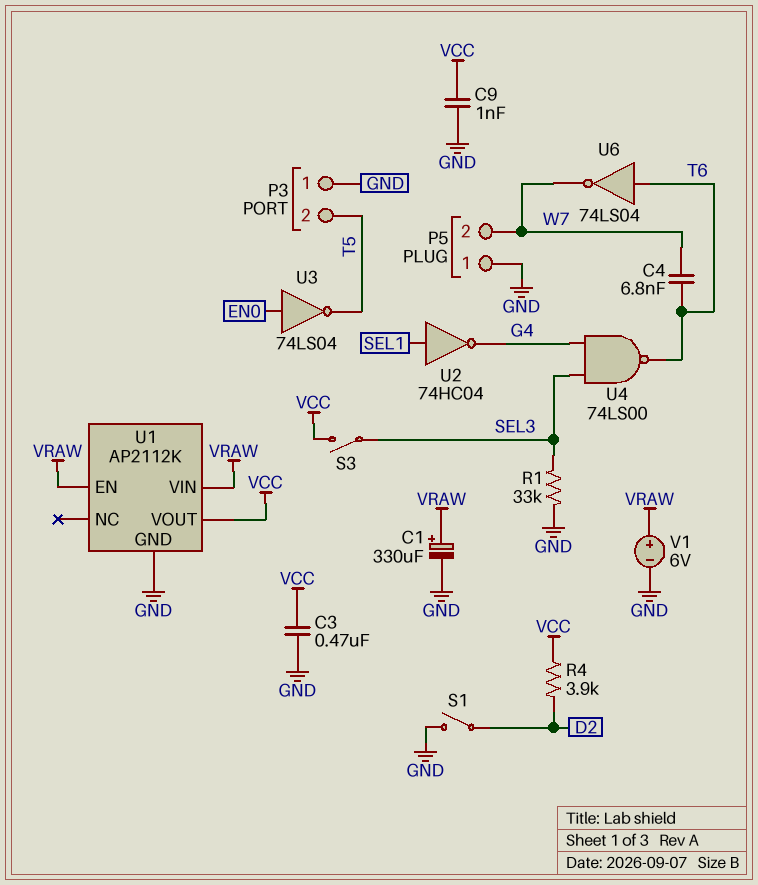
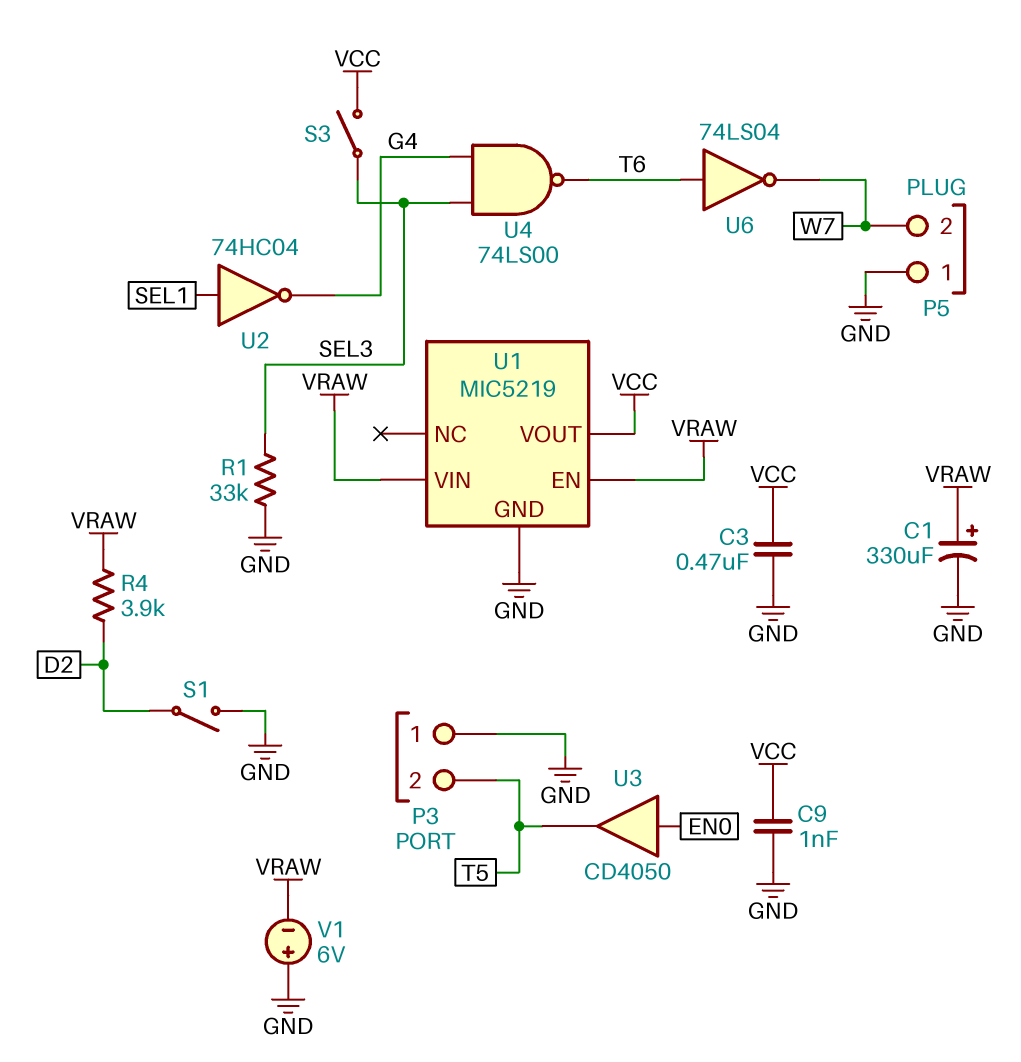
C4: 6.8nF (T6, W7) -> none
R4: 3.9k (D2, VCC) -> 3.9k (D2, VRAW)
U1: AP2112K -> MIC5219
U3: NOT 74LS04 (in EN0, out T5) -> buffer CD4050 (in EN0, out T5)
V1: 6V (plus VRAW, minus GND) -> 6V (plus GND, minus VRAW)

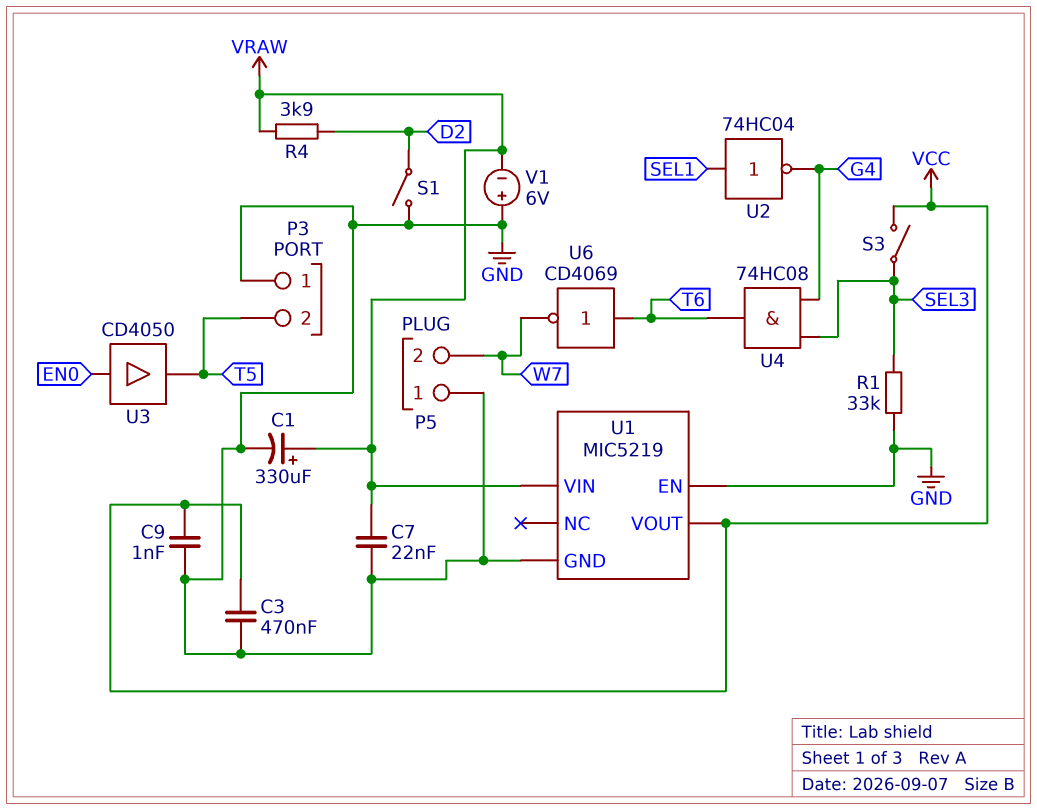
C7: none -> 22nF (GND, VRAW)
U1 pin EN: VRAW -> GND
U4: NAND 74LS00 (in G4, in SEL3, out T6) -> AND 74HC08 (in G4, in SEL3, out T6)
U6: NOT 74LS04 (in T6, out W7) -> NOT CD4069 (in T6, out W7)

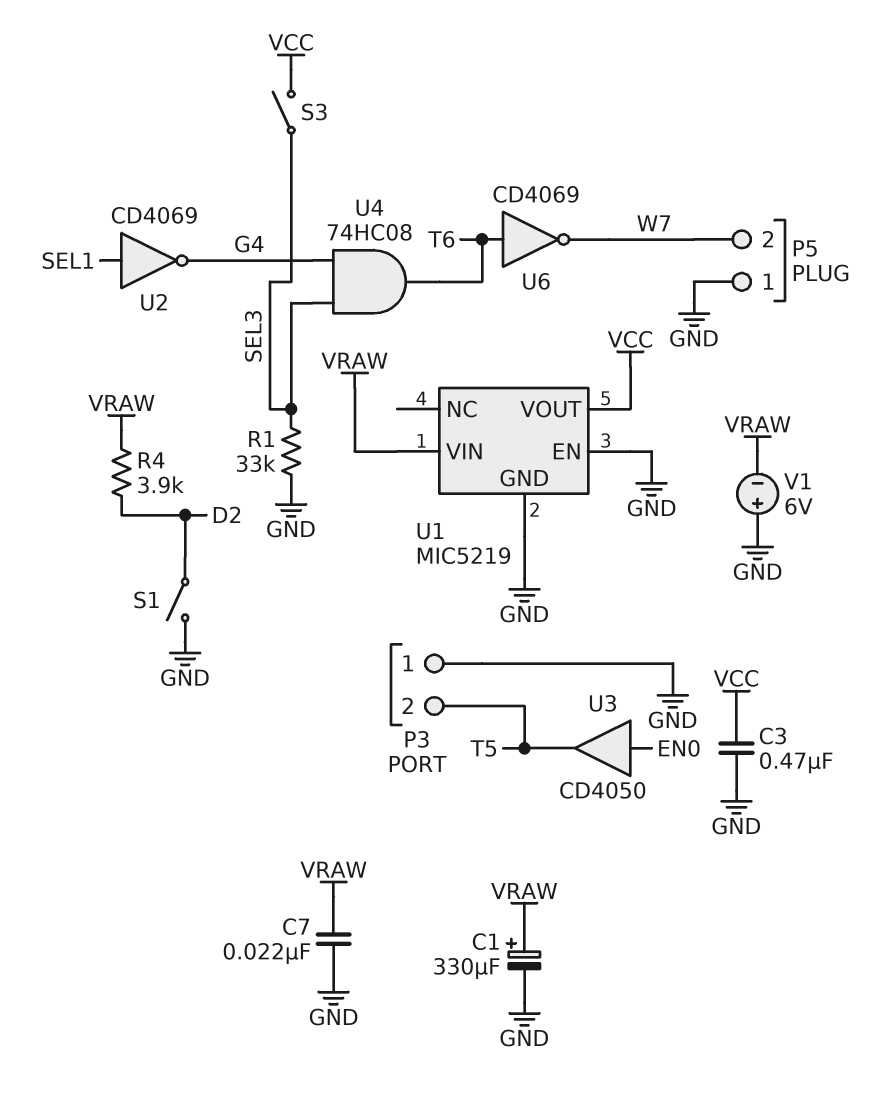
C9: 1nF (GND, VCC) -> none
U2: NOT 74HC04 (in SEL1, out G4) -> NOT CD4069 (in SEL1, out G4)

